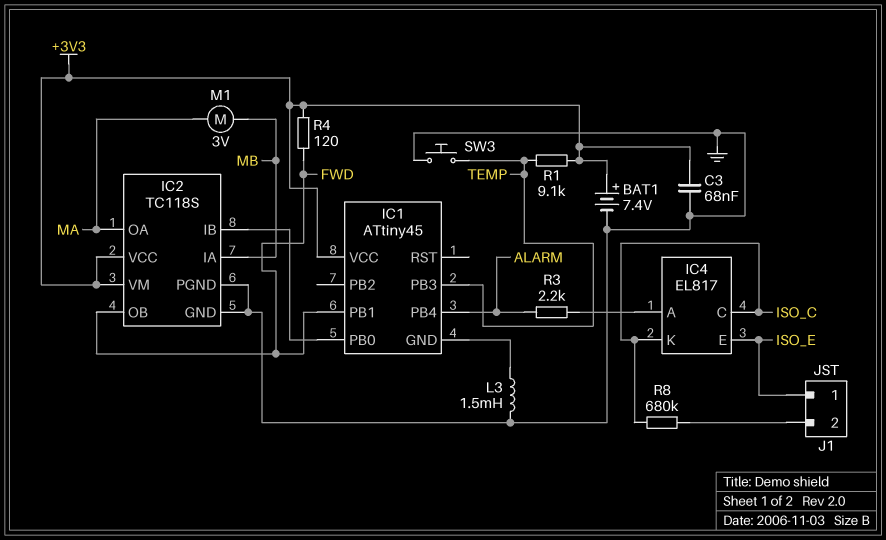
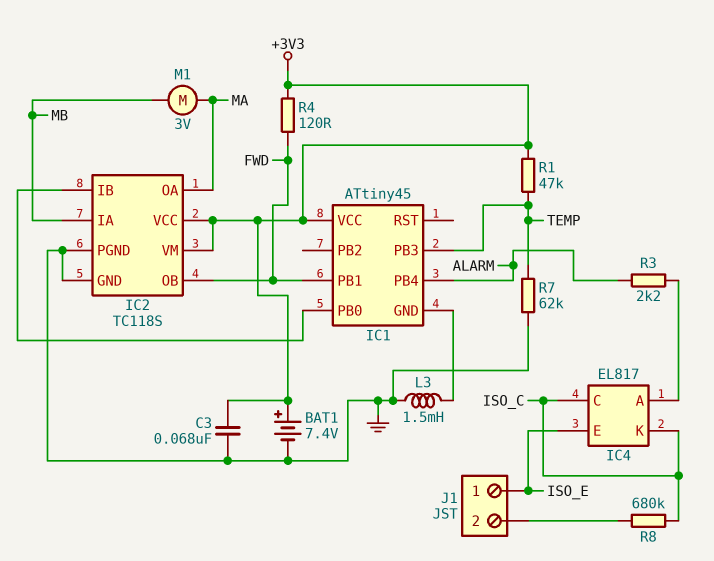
R1: 9.1k (+3V3, TEMP) -> 47k (+3V3, TEMP)
R7: none -> 62k (GND, TEMP)
SW3: button (GND, TEMP) -> none

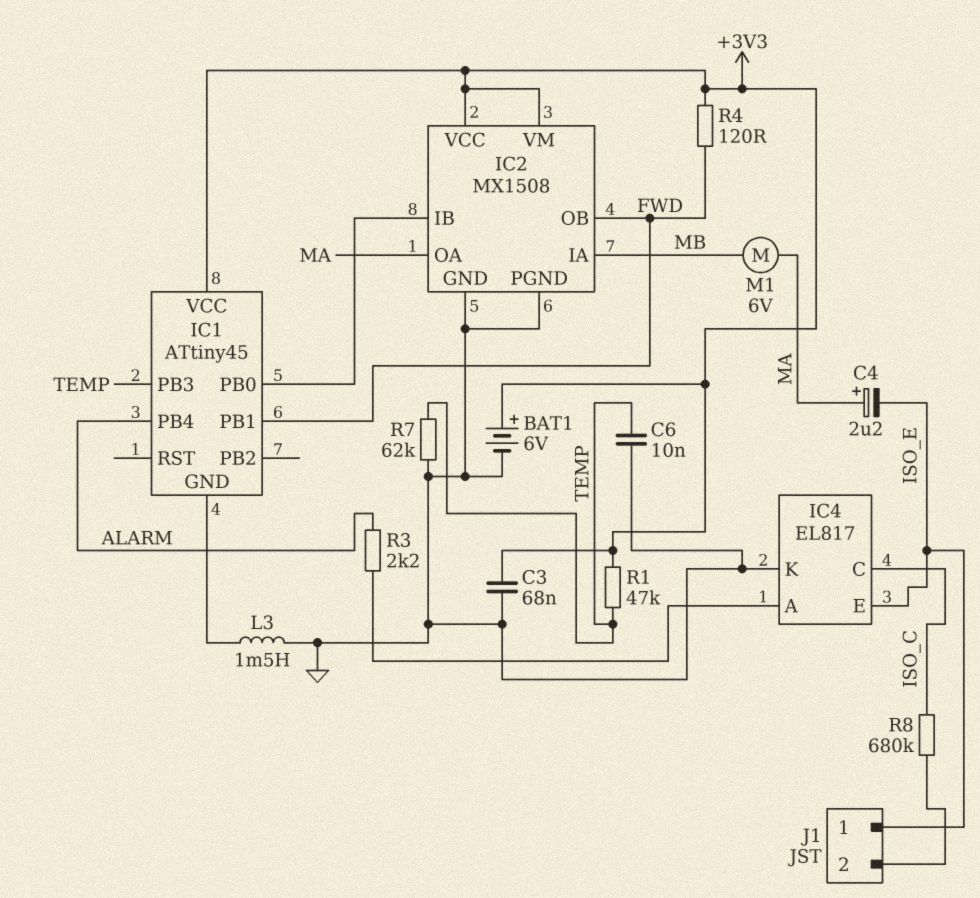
BAT1: 7.4V (plus +3V3, minus GND) -> 6V (plus +3V3, minus GND)
C4: none -> 2.2uF (plus MA, minus ISO_E)
C6: none -> 10nF (GND, TEMP)
IC2: TC118S -> MX1508
IC4 pin K: ISO_C -> GND
M1: motor 3V (MA, MB) -> motor 6V (MA, MB)

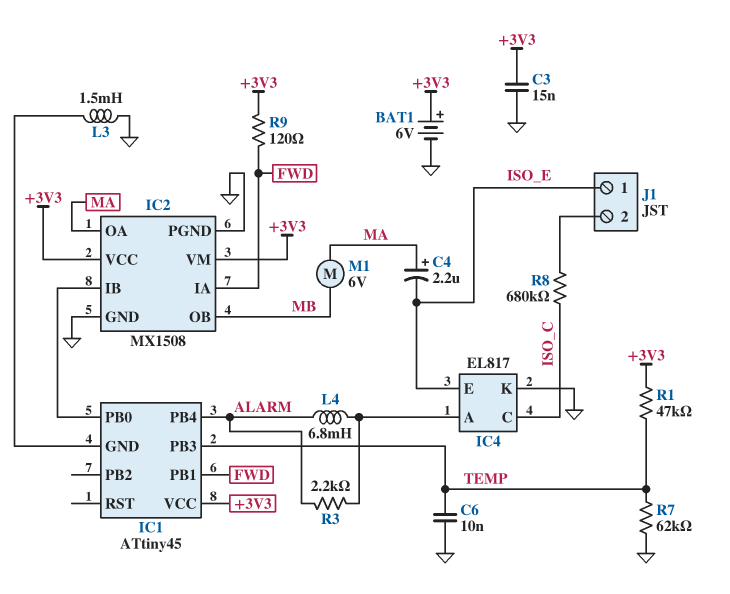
C3: 68nF (+3V3, GND) -> 15nF (+3V3, GND)
IC2 pin IA: MB -> FWD
IC2 pin OB: FWD -> MB
L4: none -> 6.8mH (ALARM, IC4/A)
R4: 120 (+3V3, FWD) -> none
R9: none -> 120 (+3V3, FWD)

